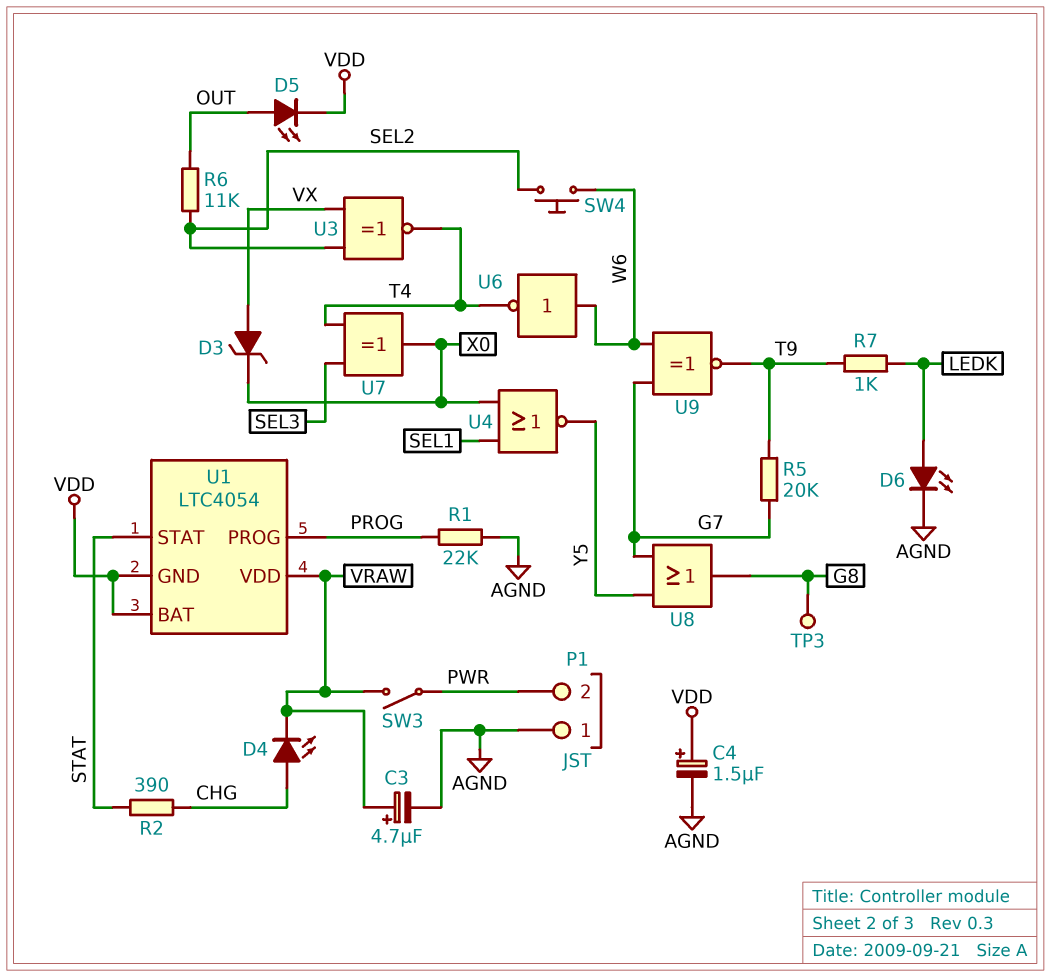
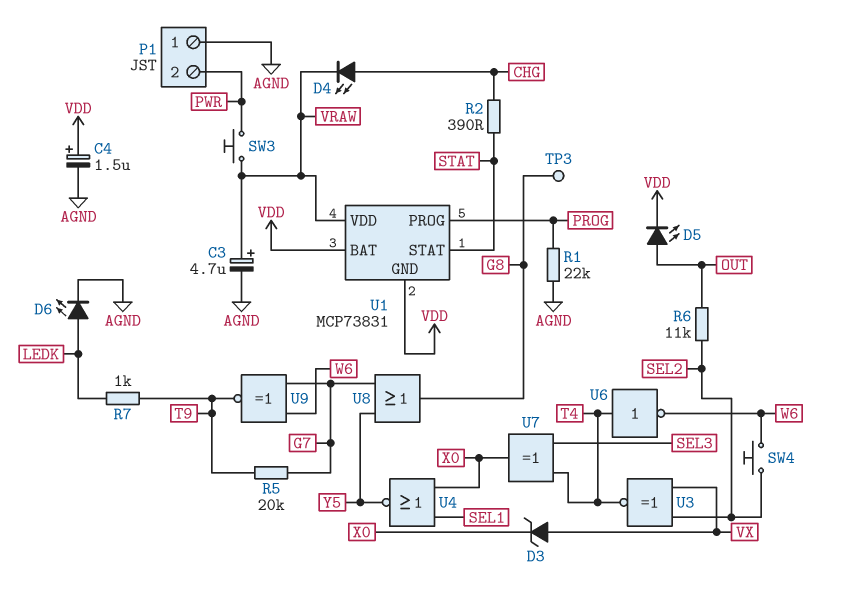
SW3: switch (PWR, VRAW) -> button (PWR, VRAW)
U1: LTC4054 -> MCP73831
U6: NOT (in W6, out T4) -> NOT (in T4, out W6)

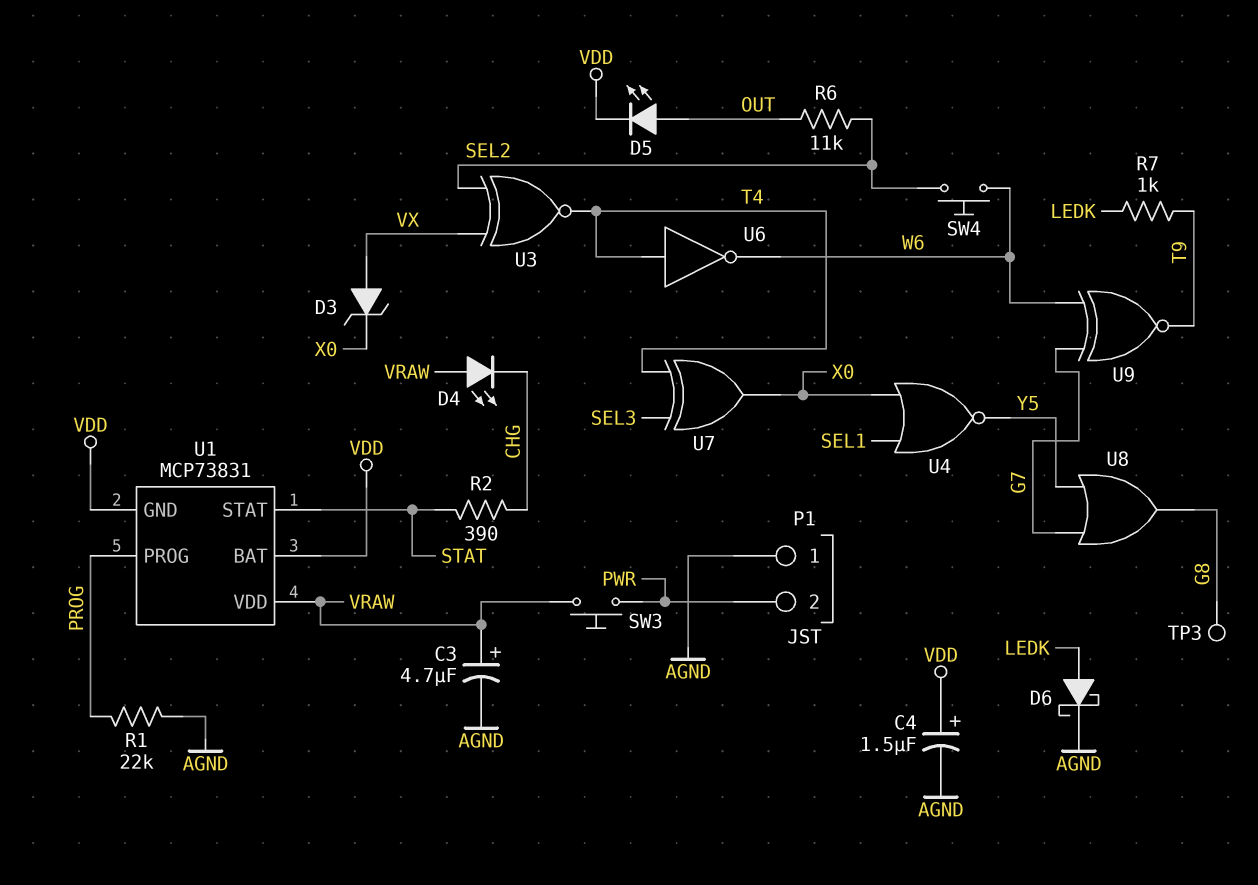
D4: LED (A CHG, K VRAW) -> LED (A VRAW, K CHG)
D6: LED (A LEDK, K AGND) -> schottky (A LEDK, K AGND)
R5: 20k (G7, T9) -> none

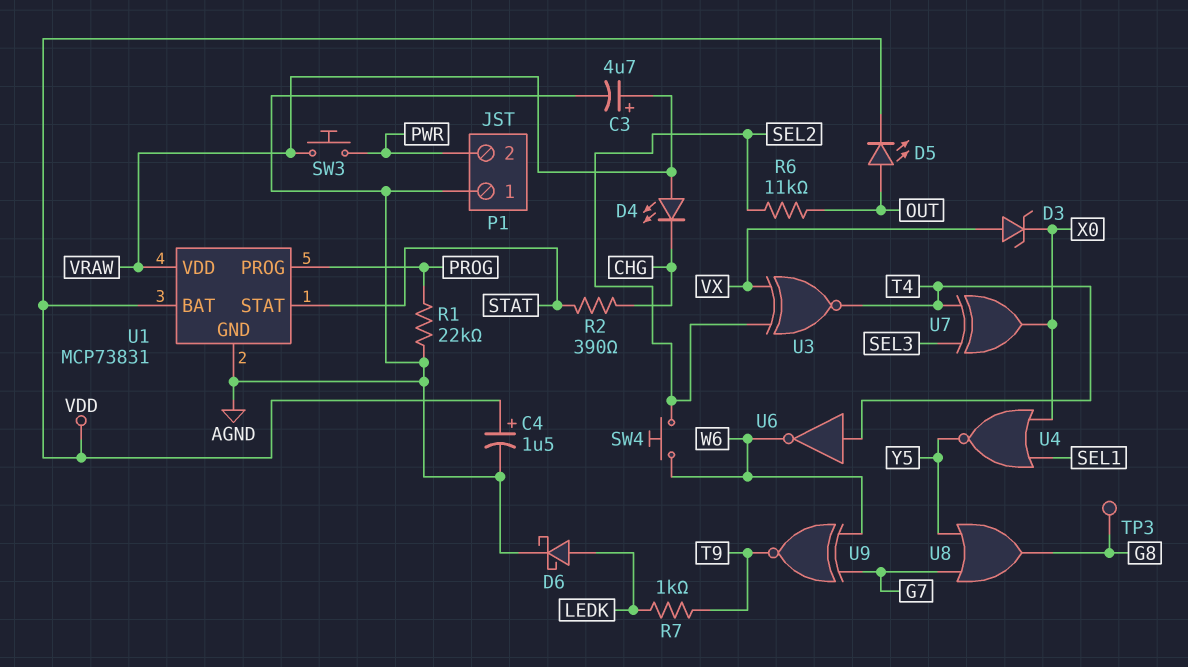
U1 pin GND: VDD -> AGND

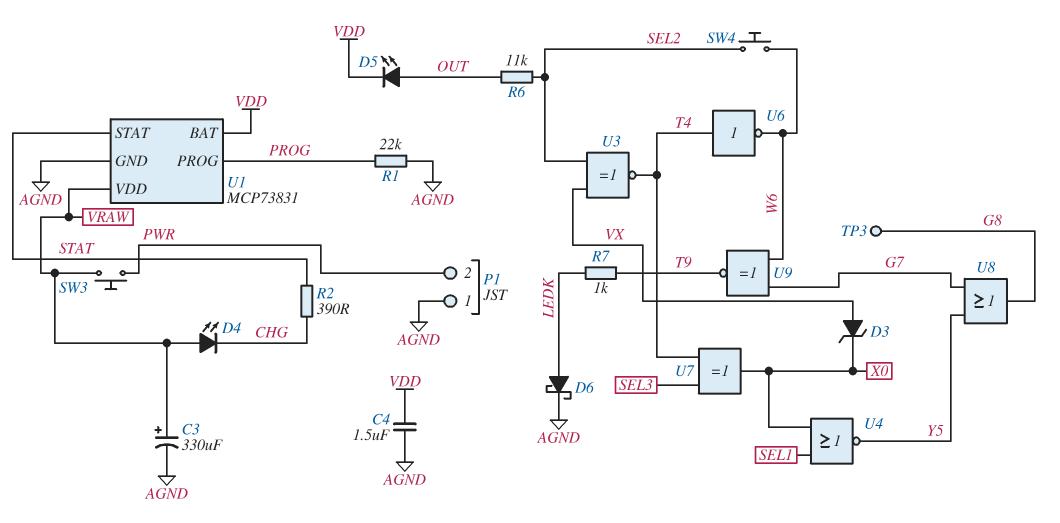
C3: 4.7uF (plus VRAW, minus AGND) -> 330uF (plus VRAW, minus AGND)
C4: 1.5uF (plus VDD, minus AGND) -> 1.5uF (AGND, VDD)

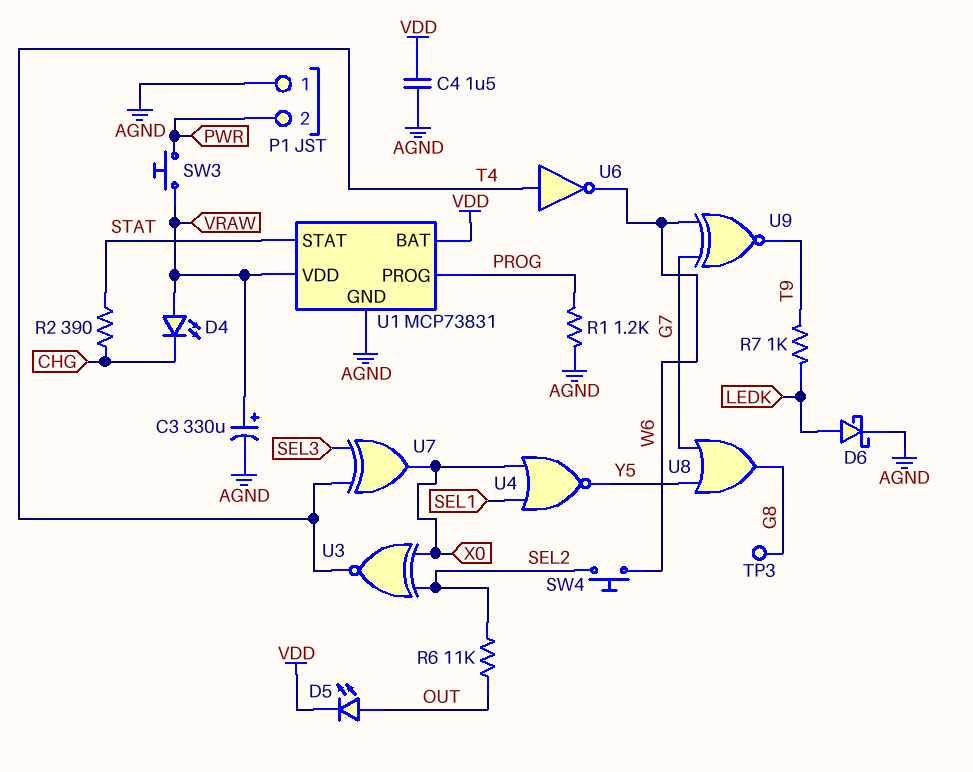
D3: zener (A VX, K X0) -> none
R1: 22k (AGND, PROG) -> 1.2k (AGND, PROG)
U3: XNOR (in SEL2, in VX, out T4) -> XNOR (in SEL2, in X0, out T4)

